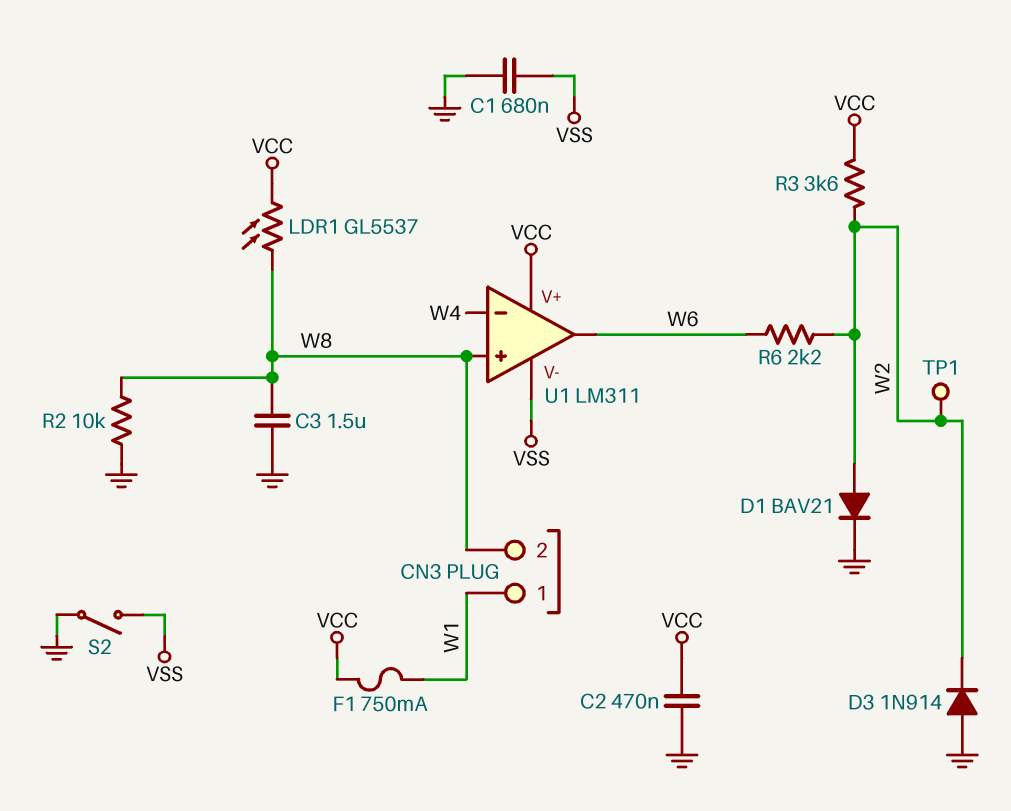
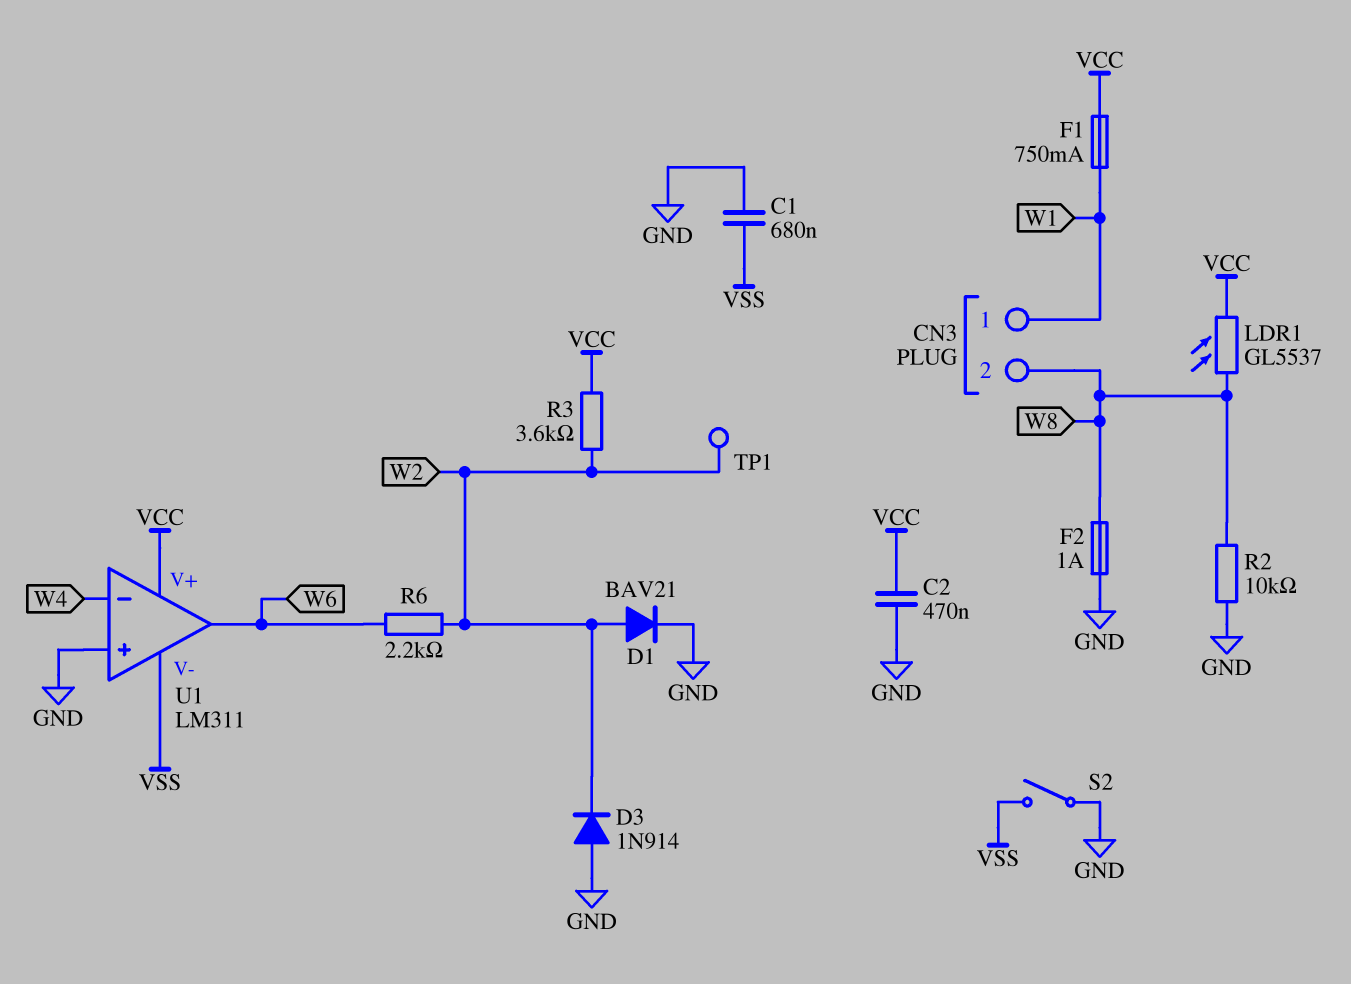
C3: 1.5uF (GND, W8) -> none
F2: none -> 1A (GND, W8)
U1 pin in+: W8 -> GND

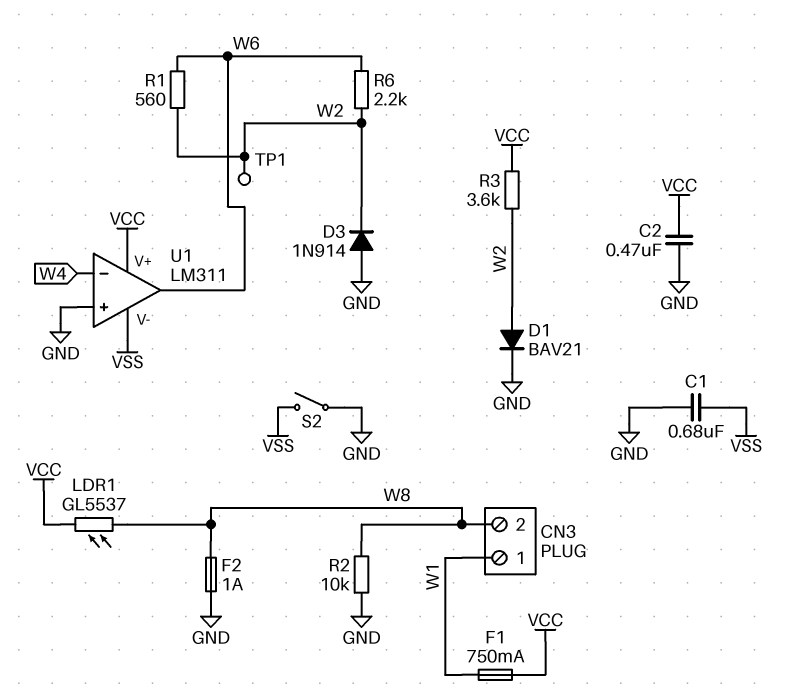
R1: none -> 560 (W2, W6)

